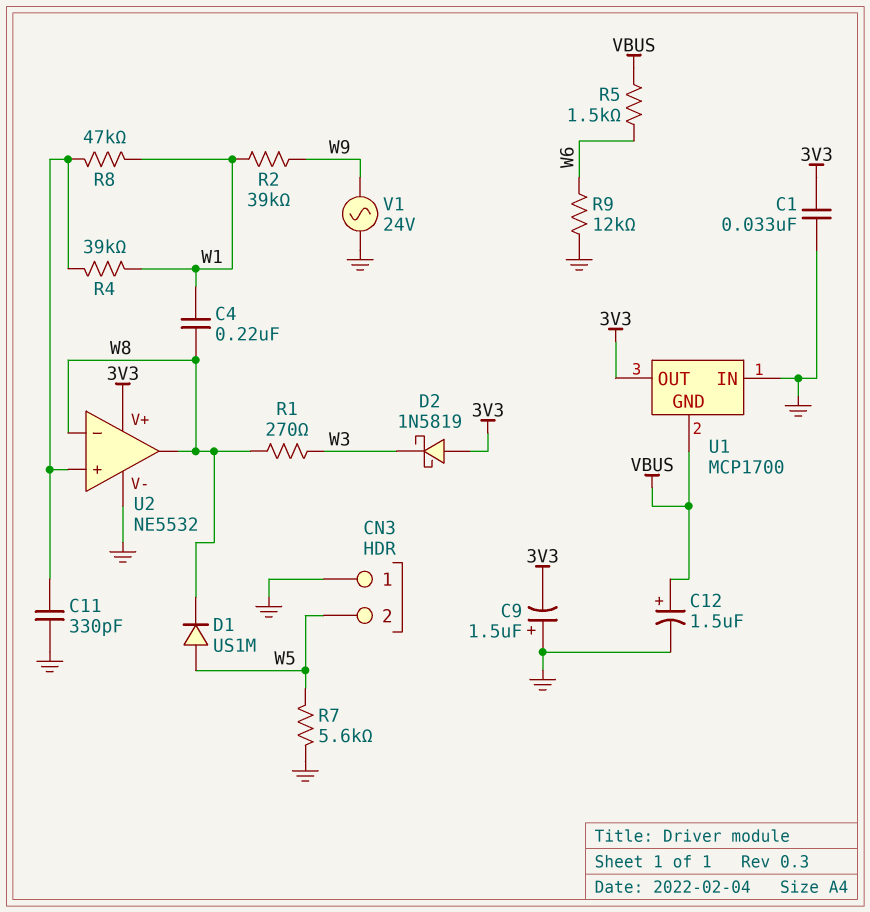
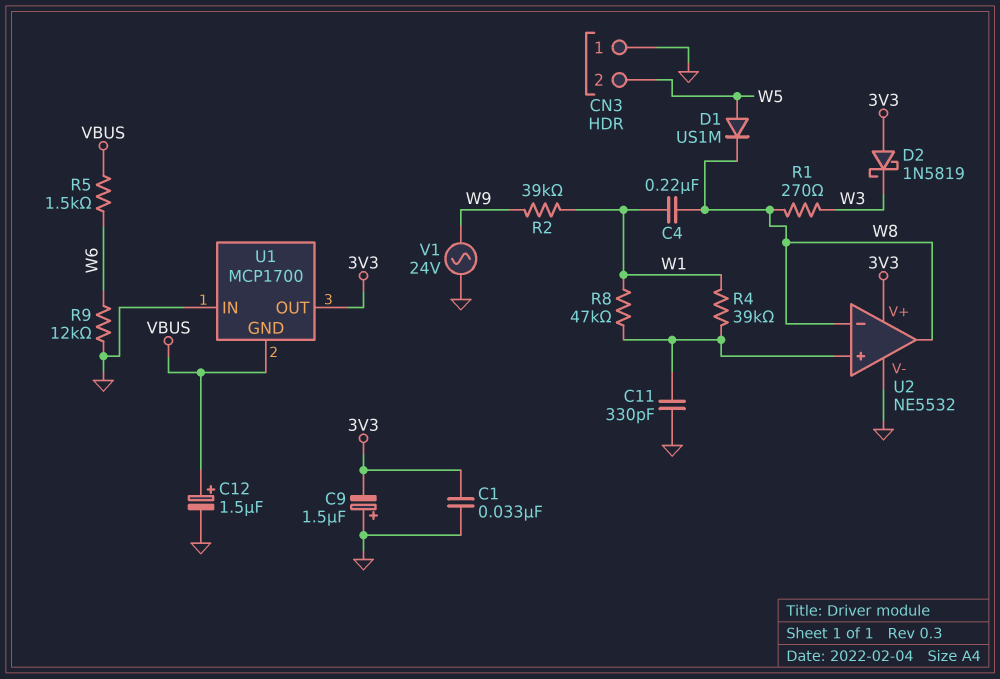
R7: 5.6k (GND, W5) -> none

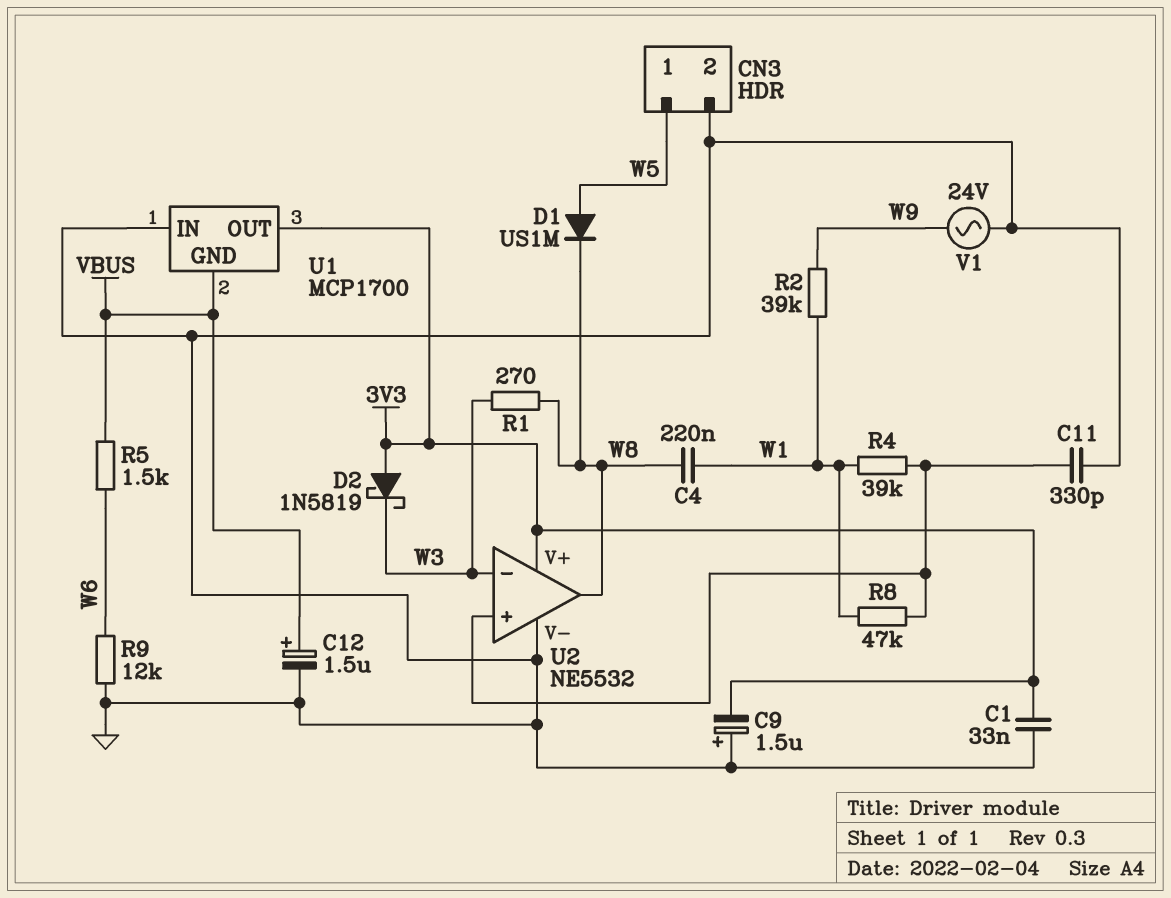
CN3 pin 1: GND -> W5
CN3 pin 2: W5 -> GND
U2 pin in-: W8 -> W3

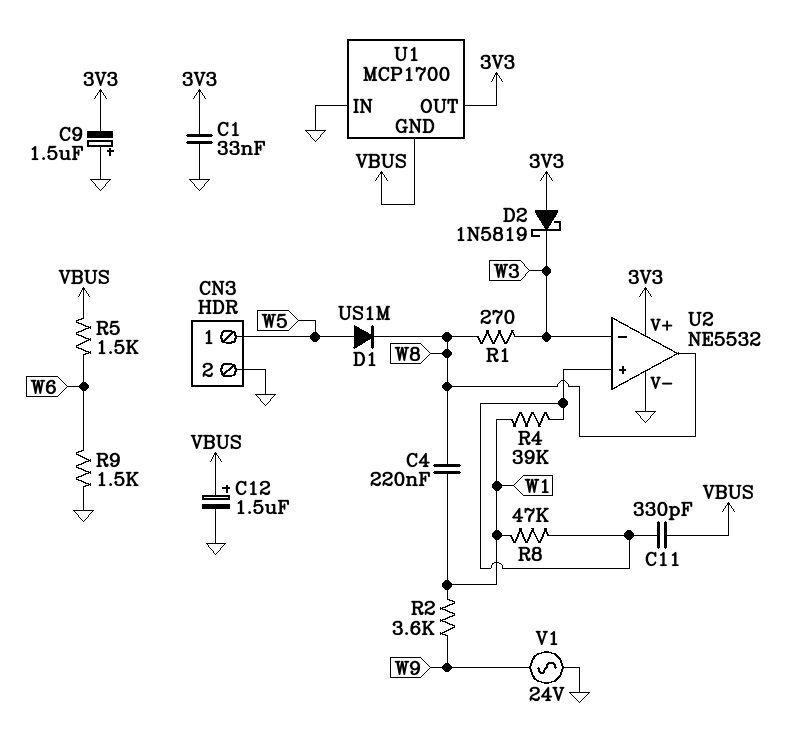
C11: 330pF (GND, U2/in+) -> 330pF (U2/in+, VBUS)
R2: 39k (W1, W9) -> 3.6k (W1, W9)
R9: 12k (GND, W6) -> 1.5k (GND, W6)

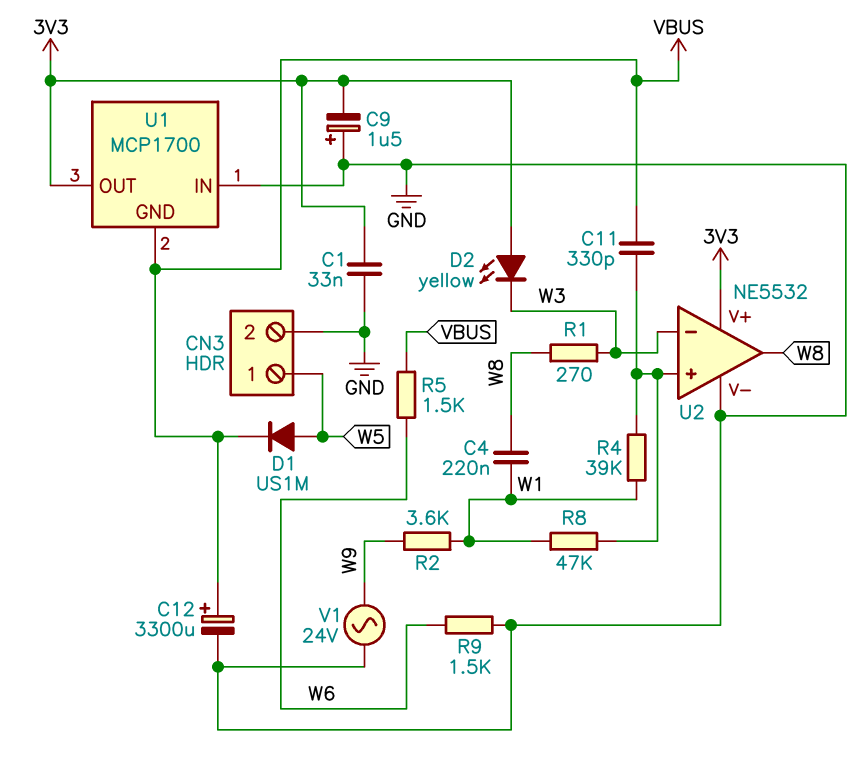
C12: 1.5uF (plus VBUS, minus GND) -> 3300uF (plus VBUS, minus GND)
D1: diode US1M (A W5, K W8) -> diode US1M (A W5, K VBUS)
D2: schottky 1N5819 (A 3V3, K W3) -> LED yellow (A 3V3, K W3)

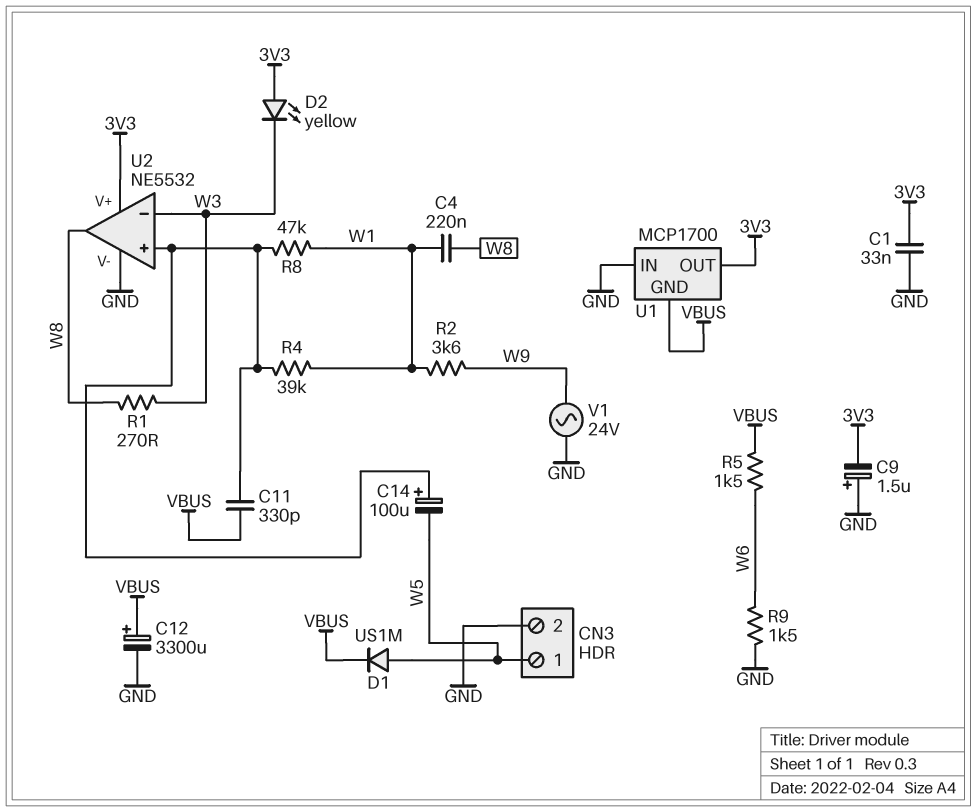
C14: none -> 100uF (plus U2/in+, minus W5)

